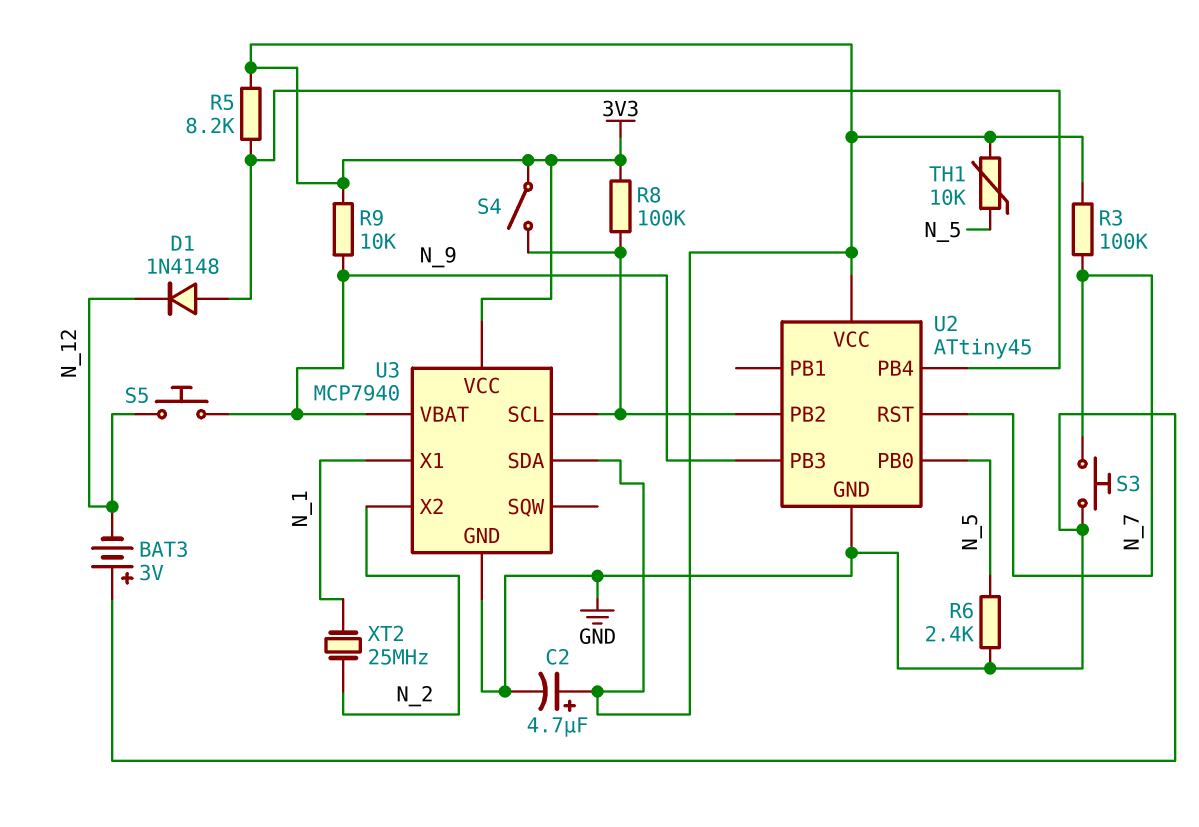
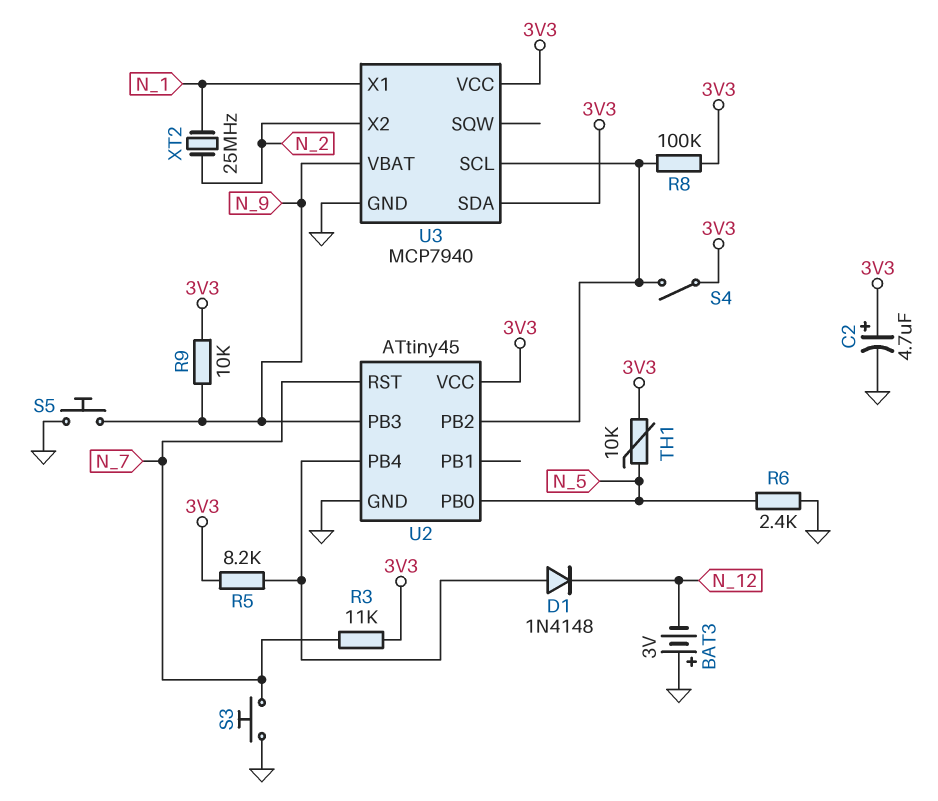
R3: 100k (3V3, N_7) -> 11k (3V3, N_7)
S5: button (N_9, N_12) -> button (GND, N_9)

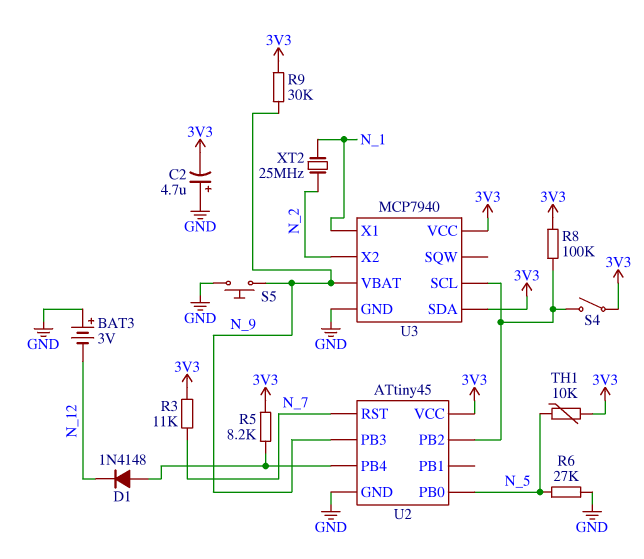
C2: 4.7uF (plus 3V3, minus GND) -> 4.7uF (plus GND, minus 3V3)
R6: 2.4k (GND, N_5) -> 27k (GND, N_5)
R9: 10k (3V3, N_9) -> 30k (3V3, N_9)
S3: button (GND, N_7) -> none

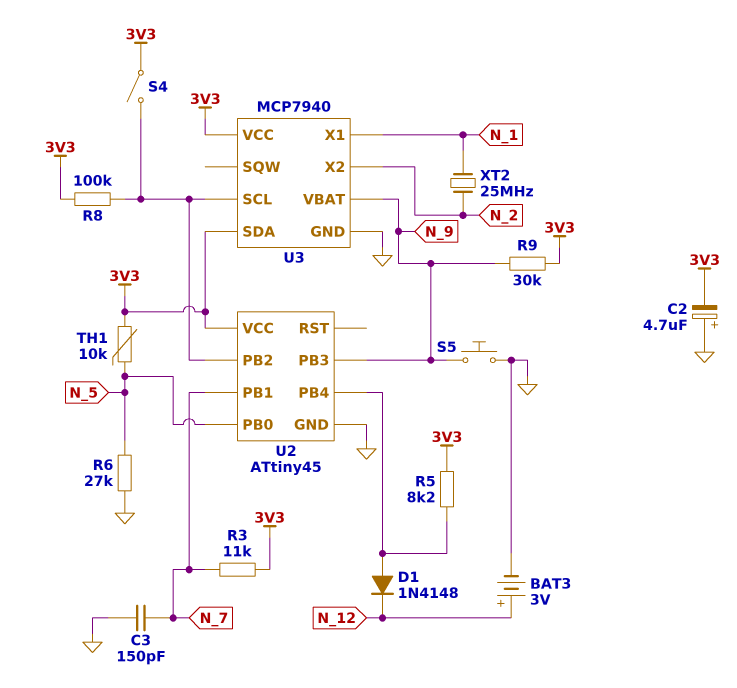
BAT3: 3V (plus GND, minus N_12) -> 3V (plus N_12, minus GND)
C3: none -> 150pF (GND, N_7)
U2 pin PB1: none -> N_7
U2 pin RST: N_7 -> none

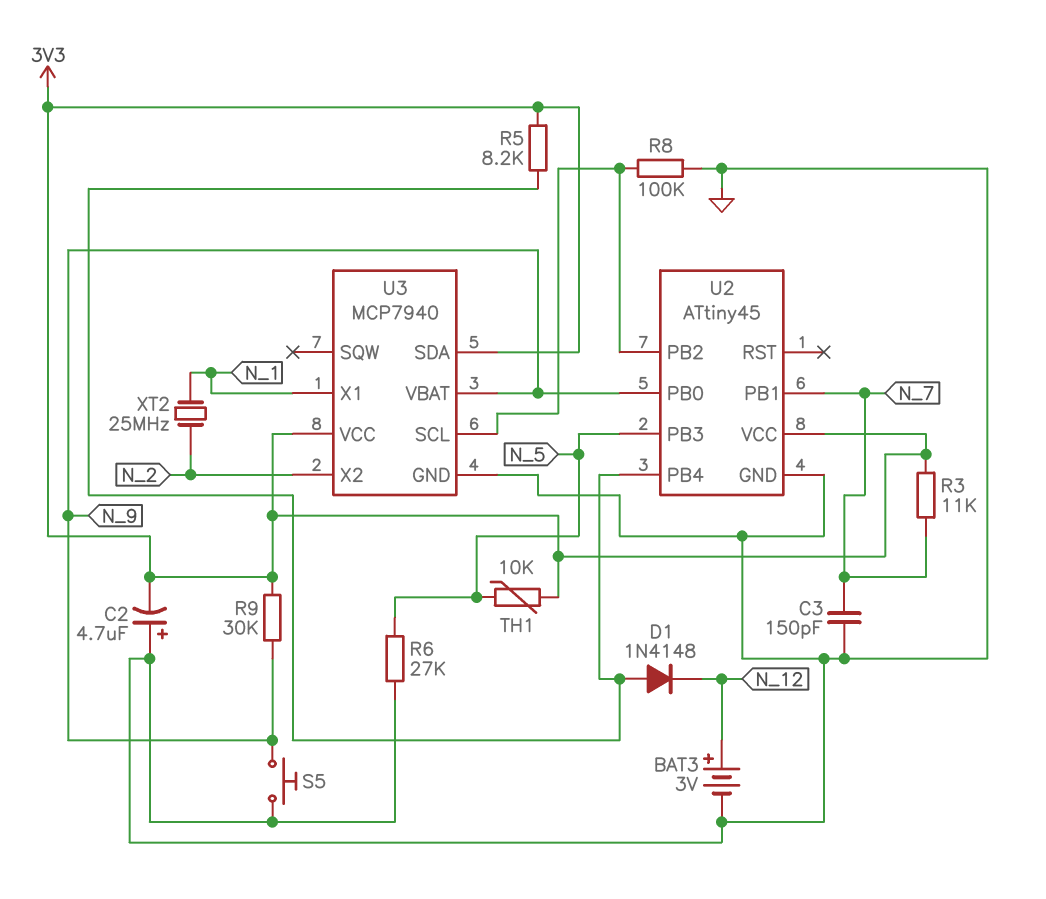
R8: 100k (3V3, U2/PB2) -> 100k (GND, U2/PB2)
S4: switch (3V3, U2/PB2) -> none
U2 pin PB0: N_5 -> N_9
U2 pin PB3: N_9 -> N_5

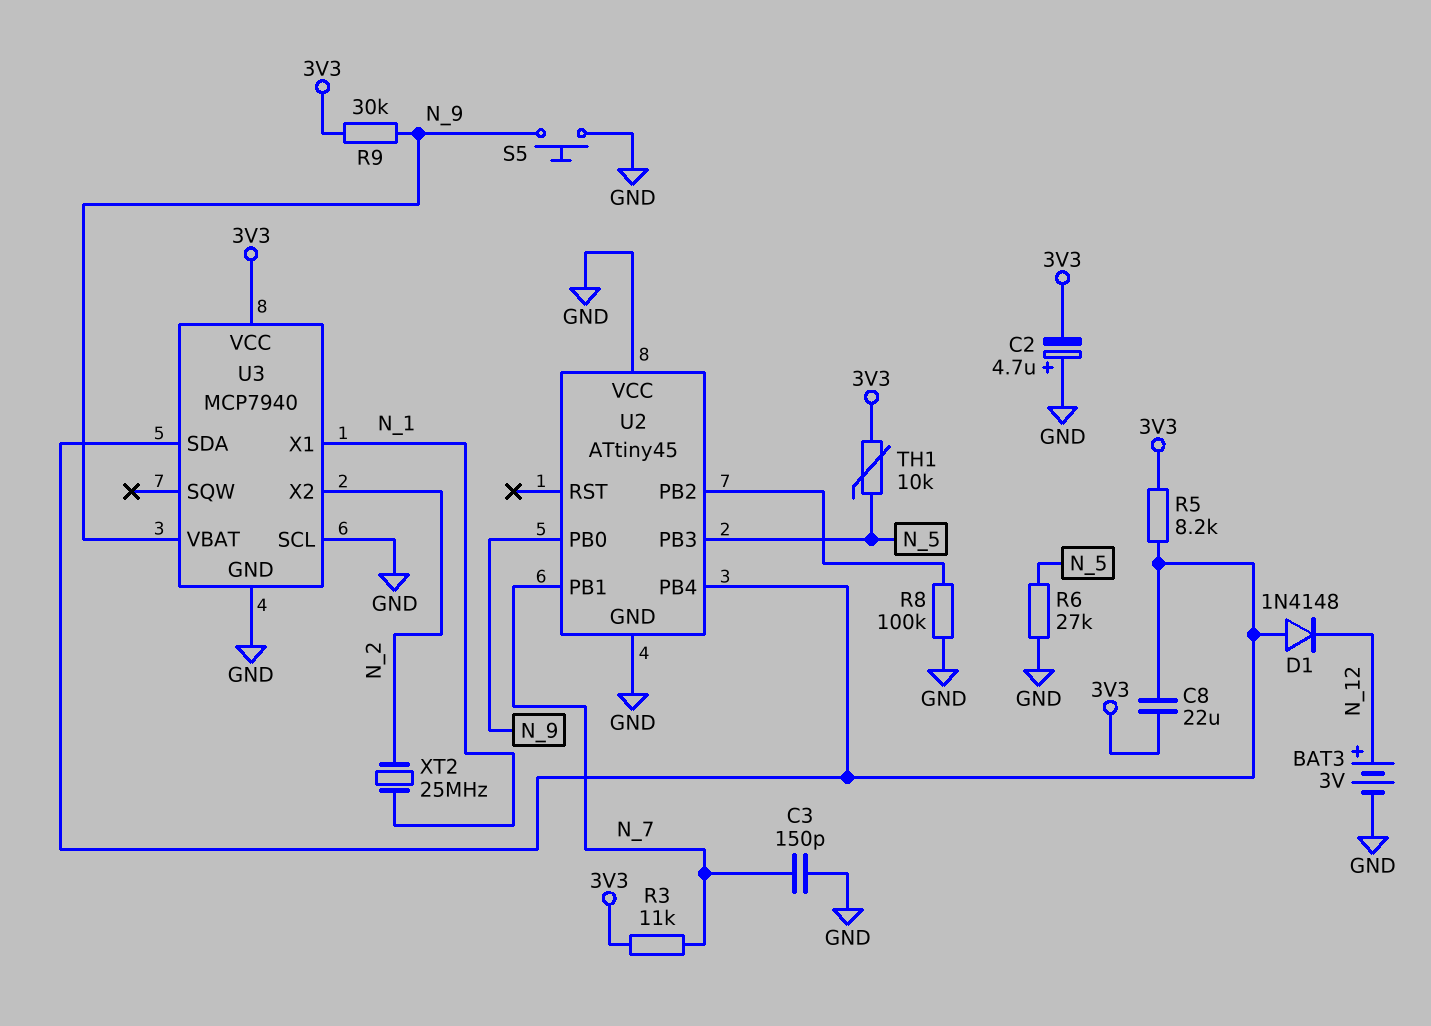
C8: none -> 22uF (3V3, U2/PB4)
U2 pin VCC: 3V3 -> GND
U3 pin SCL: U2/PB2 -> GND
U3 pin SDA: 3V3 -> U2/PB4

